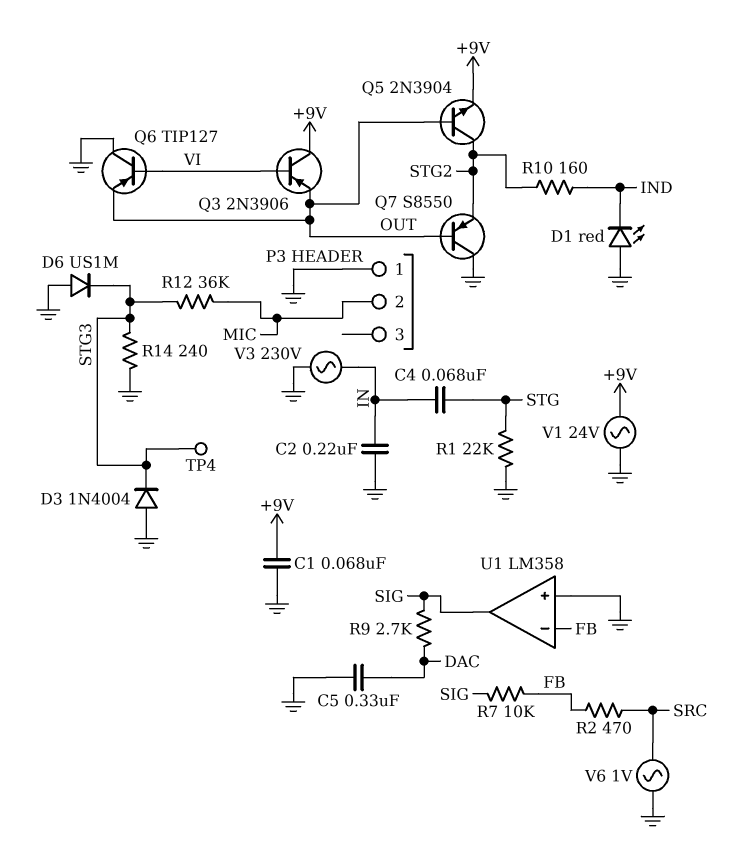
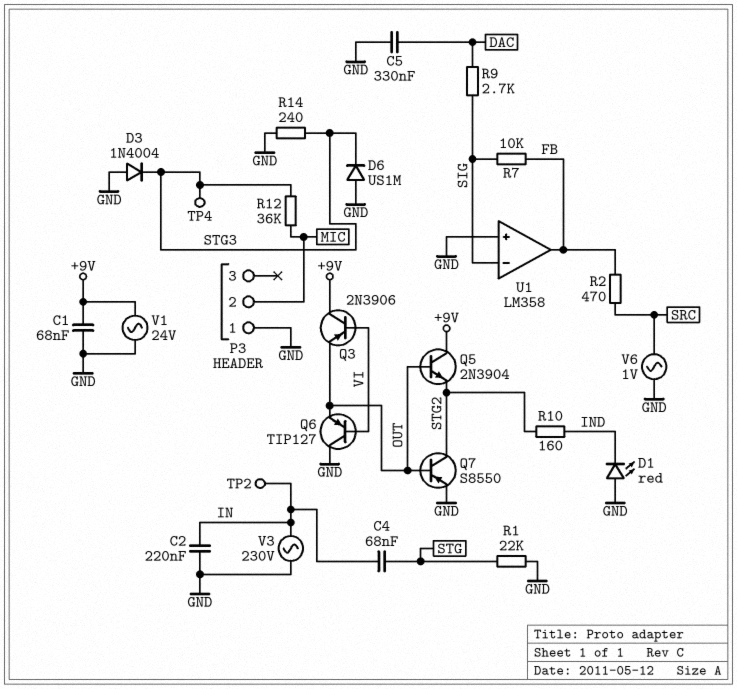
Q5: NPN 2N3904 (B OUT, C STG2, E +9V) -> NPN 2N3904 (B OUT, C +9V, E STG2)
Q7: PNP S8550 (B OUT, C GND, E STG2) -> PNP S8550 (B OUT, C STG2, E GND)
TP2: none -> test point (IN)
U1 pin in-: FB -> SIG
U1 pin out: SIG -> FB

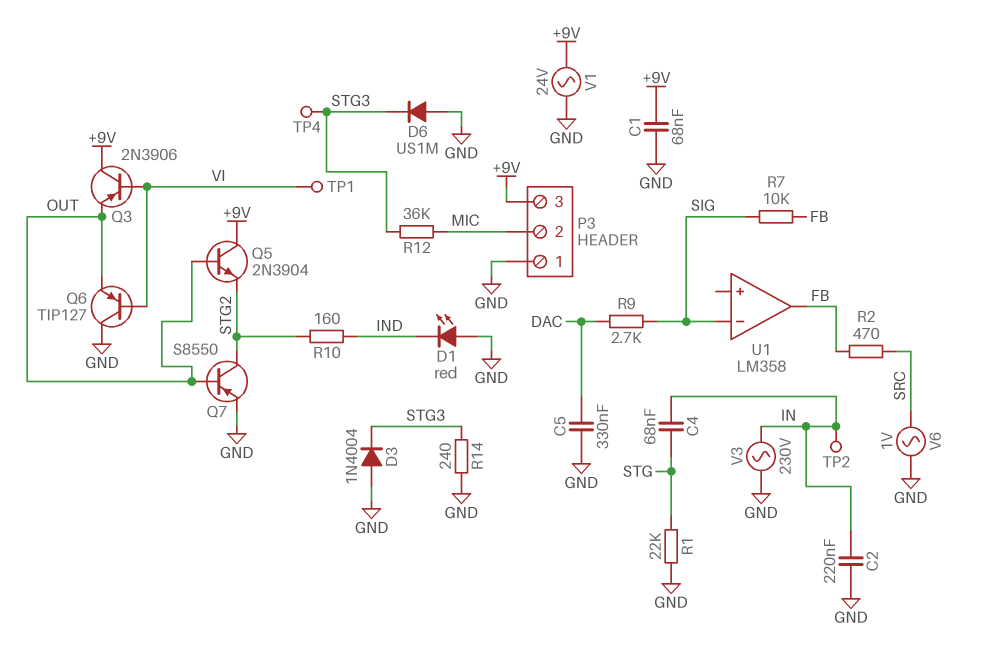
P3 pin 3: none -> +9V
TP1: none -> test point (VI)
U1 pin in+: GND -> none

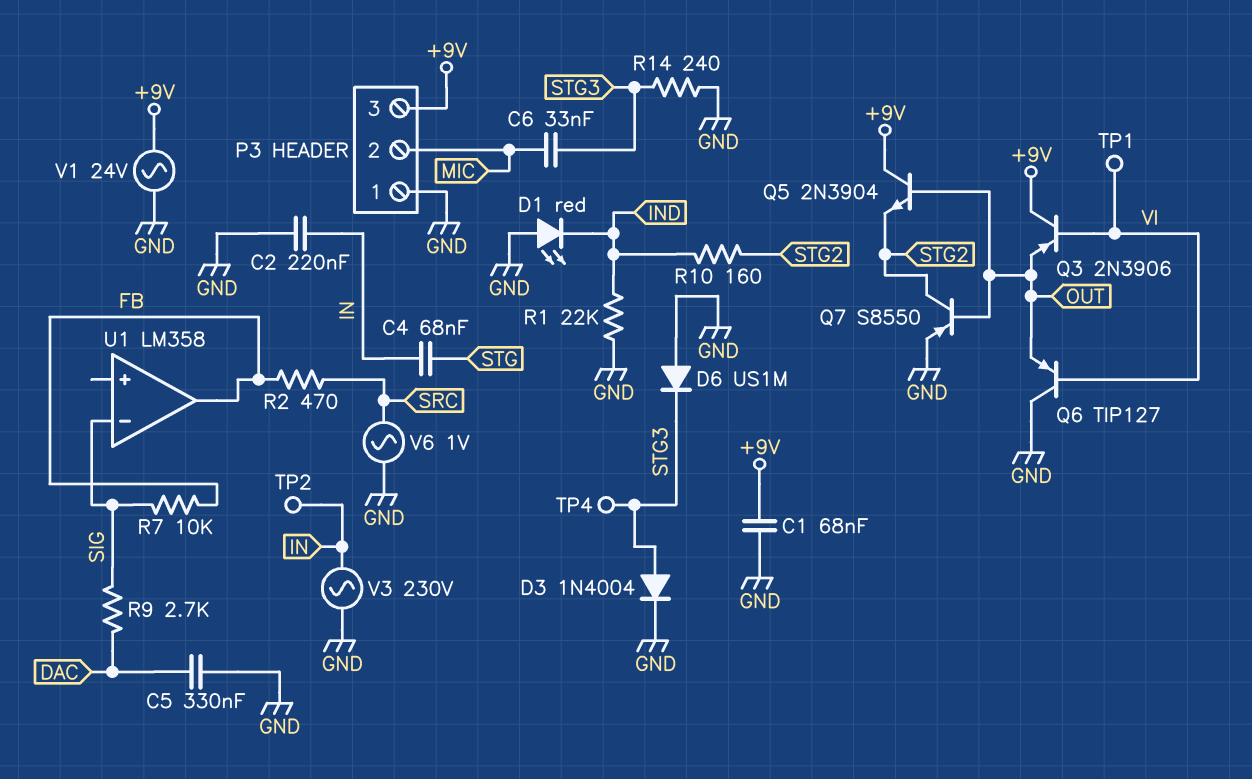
C6: none -> 33nF (MIC, STG3)
D3: diode 1N4004 (A GND, K STG3) -> diode 1N4004 (A STG3, K GND)
R1: 22k (GND, STG) -> 22k (GND, IND)
R12: 36k (MIC, STG3) -> none

